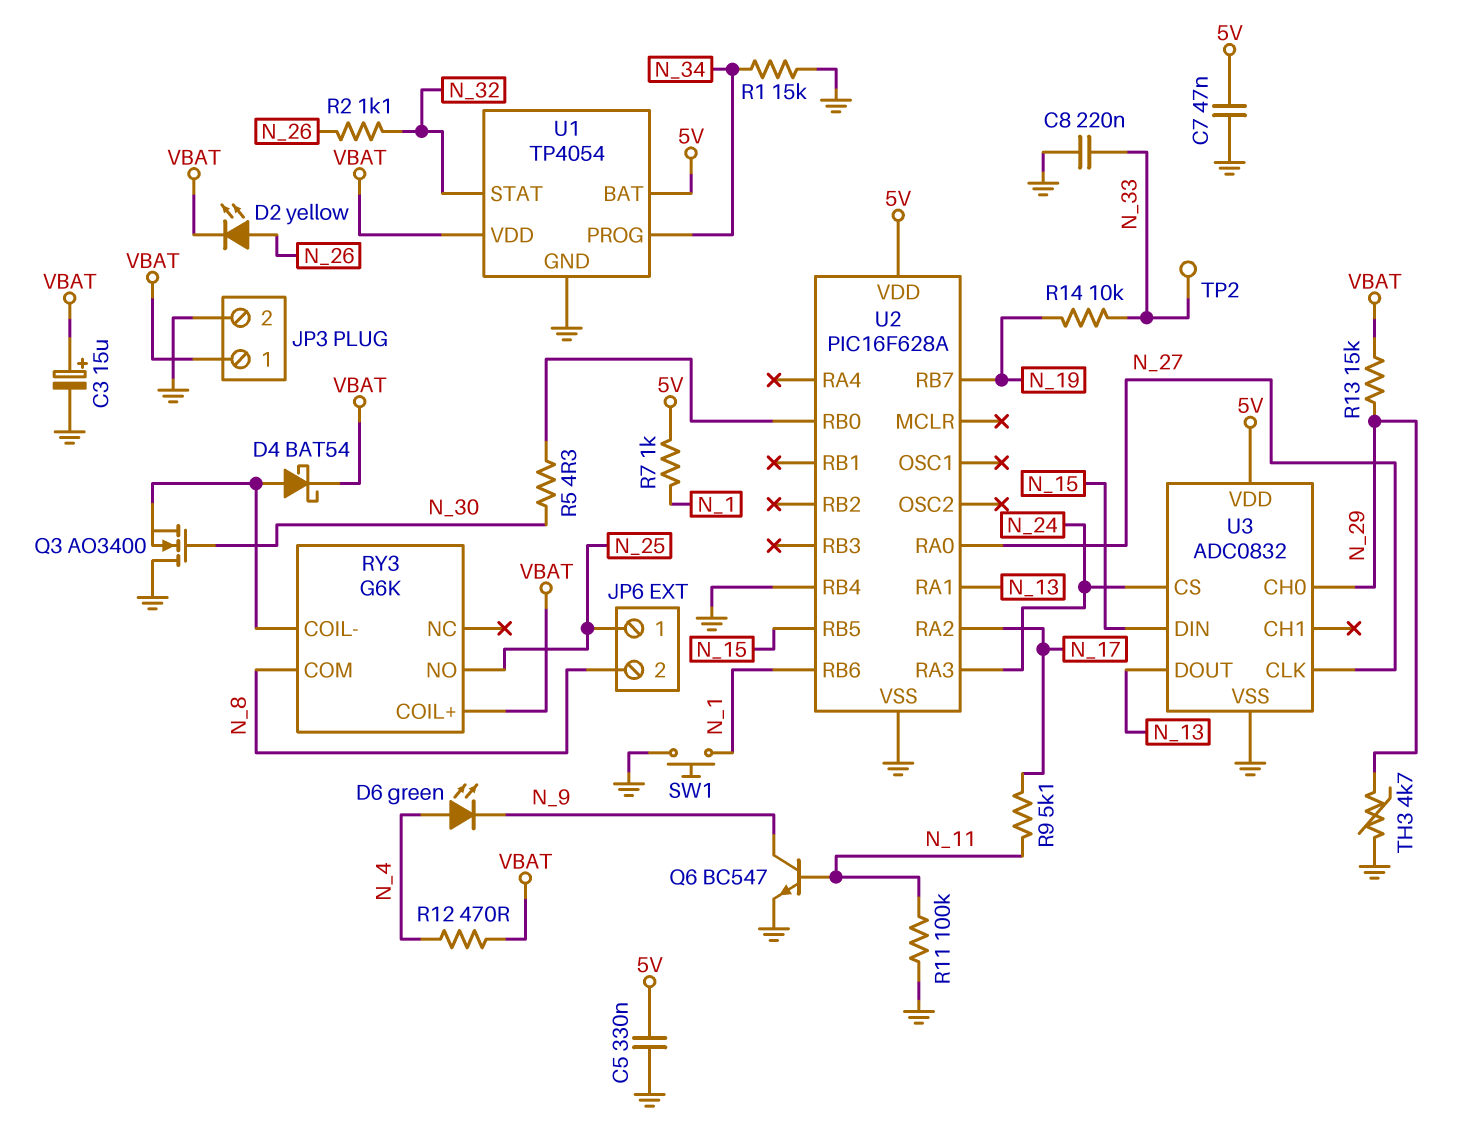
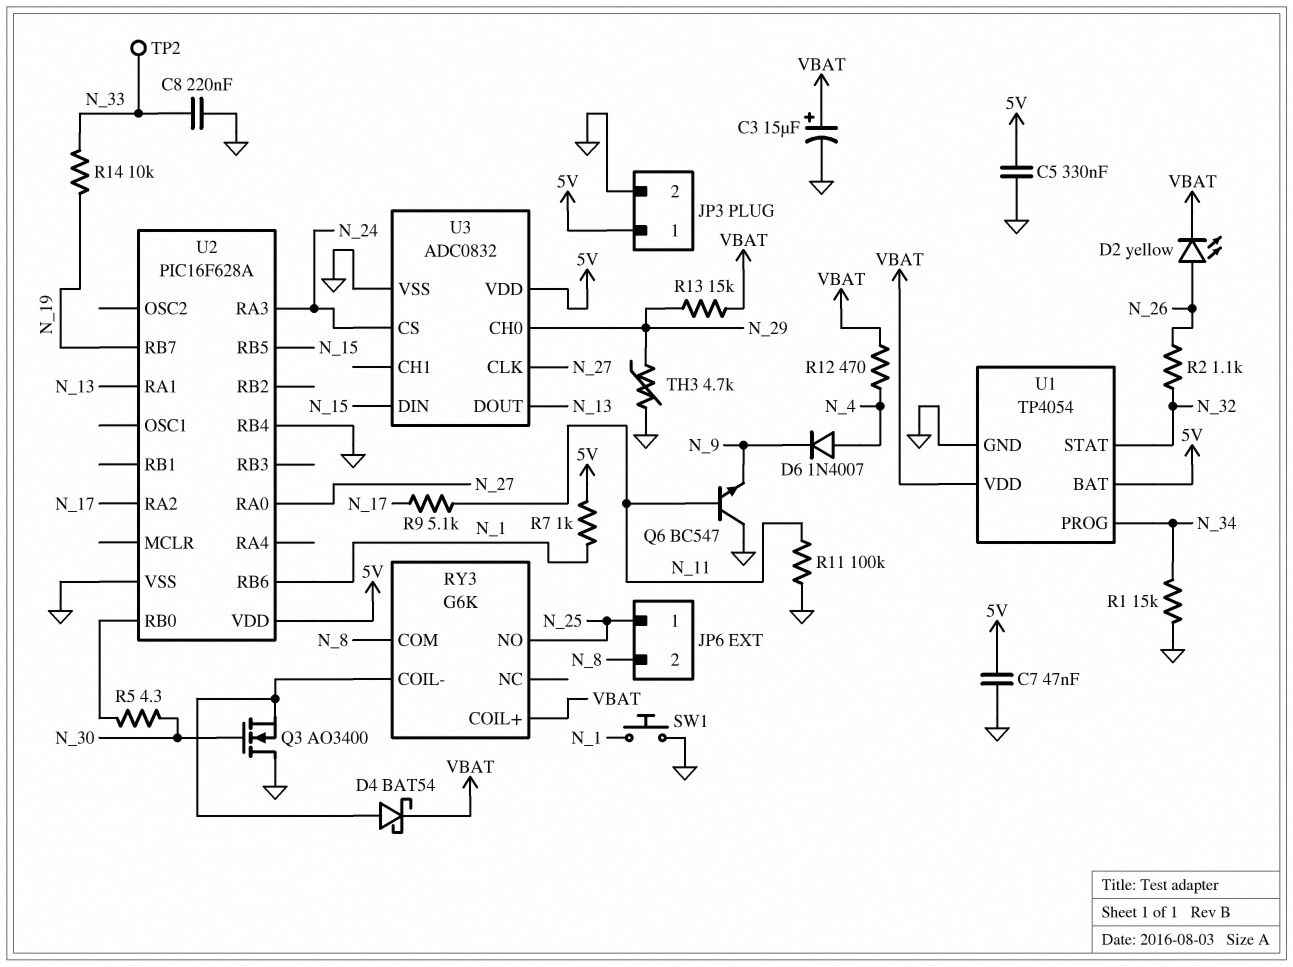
D6: LED green (A N_4, K N_9) -> diode 1N4007 (A N_4, K N_9)
JP3 pin 1: VBAT -> 5V
Q6: NPN BC547 (B N_11, C N_9, E GND) -> NPN BC547 (B N_11, C GND, E N_9)

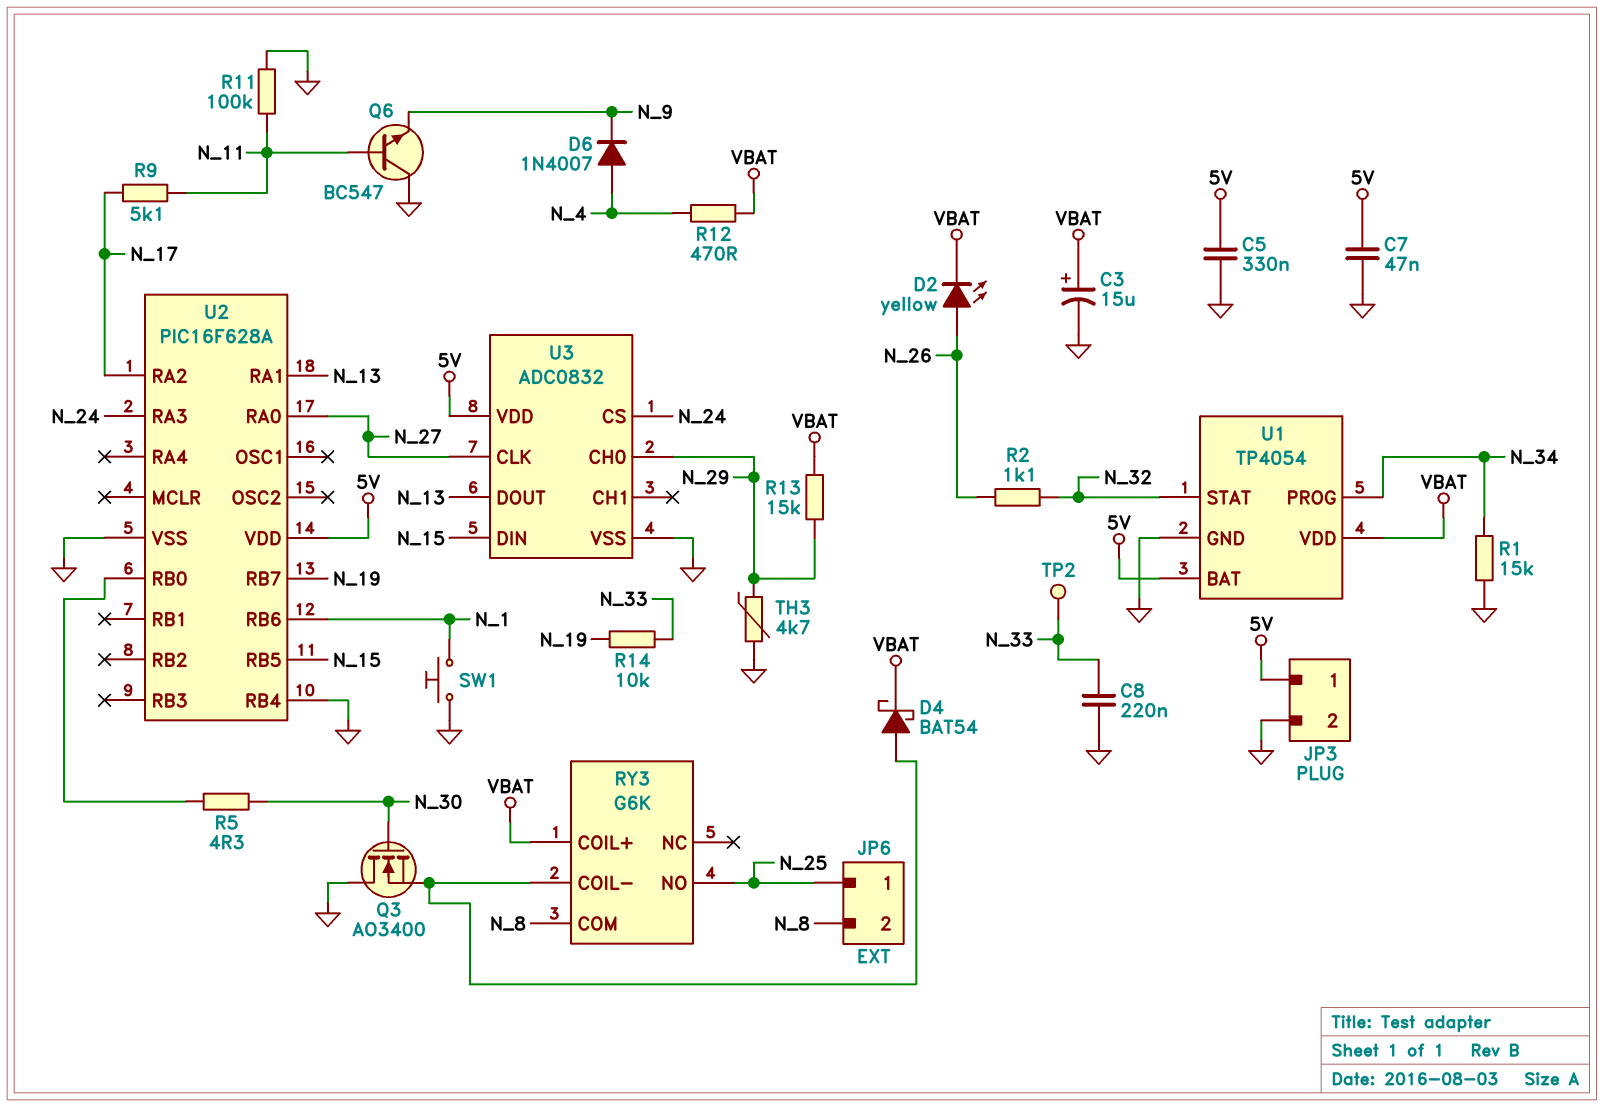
R7: 1k (5V, N_1) -> none

